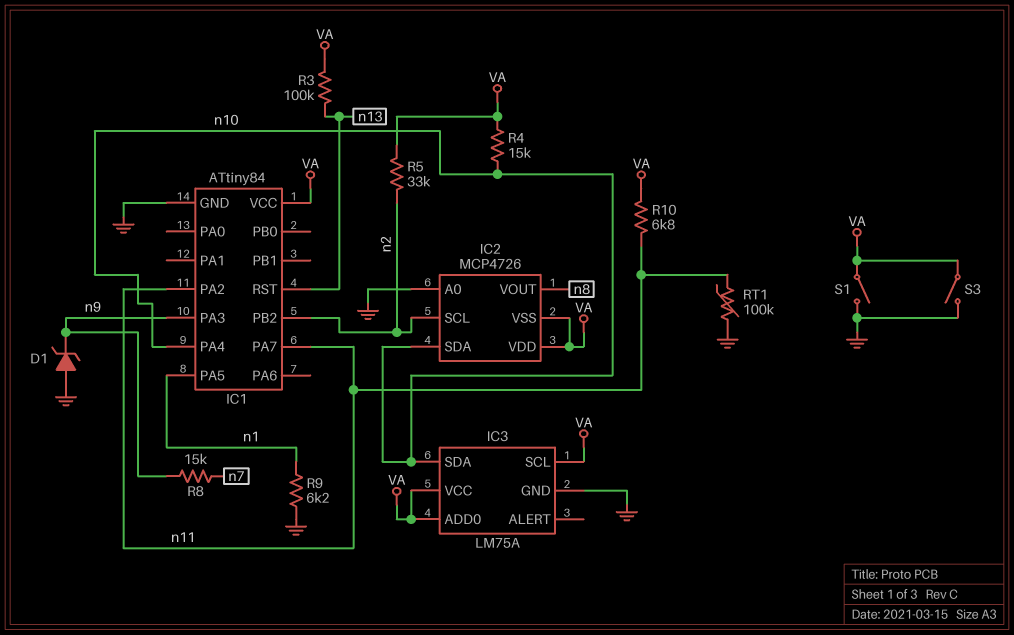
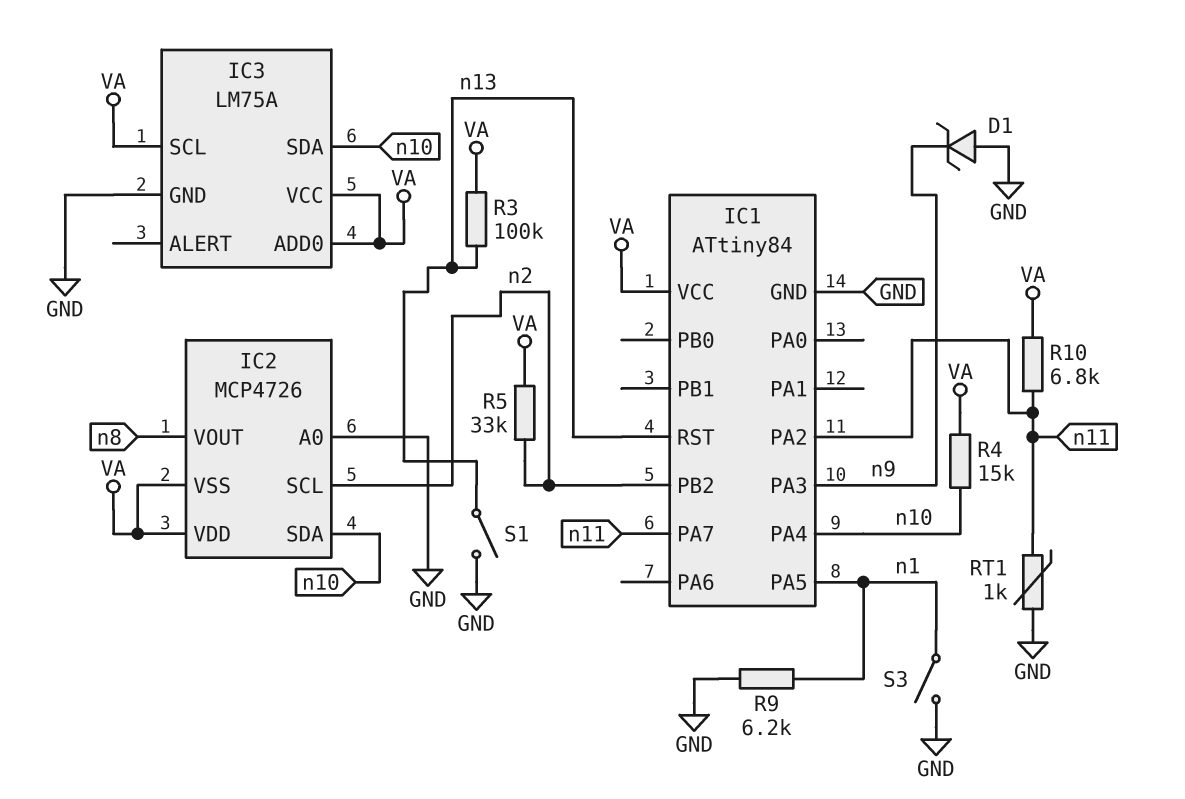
R8: 15k (n7, n9) -> none
RT1: 100k (GND, n11) -> 1k (GND, n11)
S1: switch (GND, VA) -> switch (GND, n13)
S3: switch (GND, VA) -> switch (GND, n1)

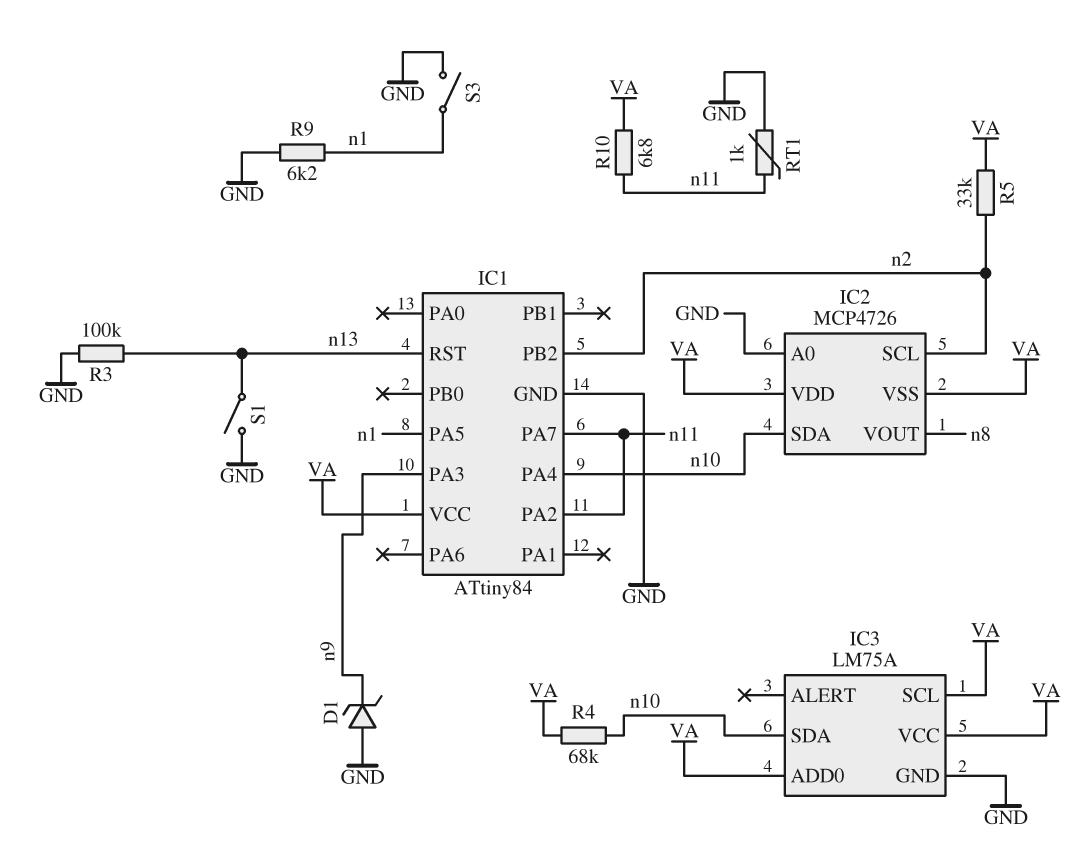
R3: 100k (VA, n13) -> 100k (GND, n13)
R4: 15k (VA, n10) -> 68k (VA, n10)

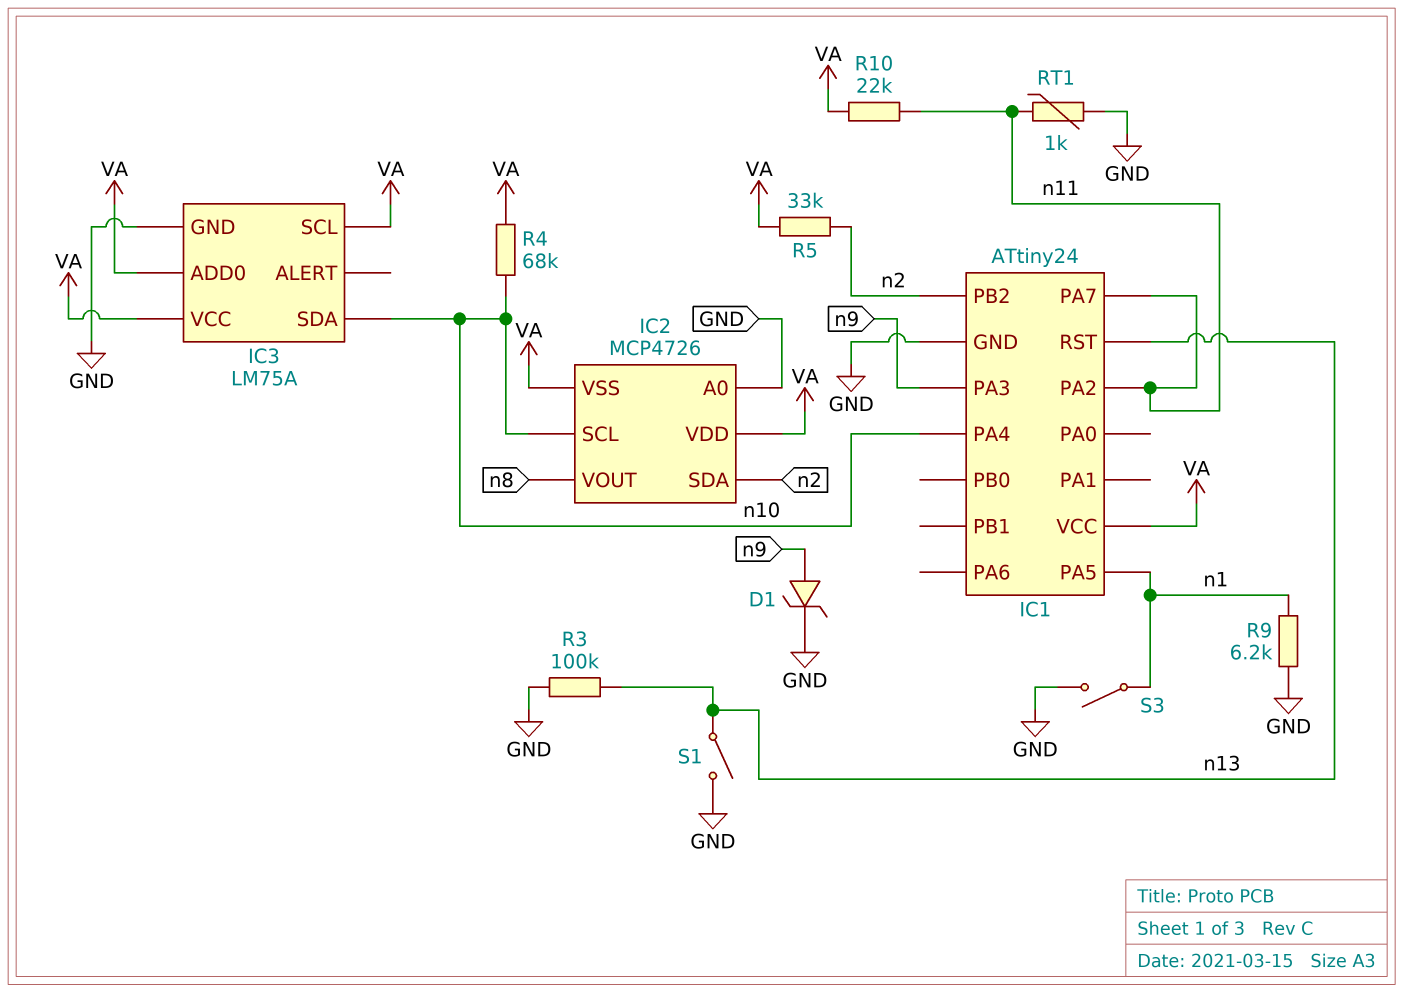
D1: zener (A GND, K n9) -> zener (A n9, K GND)
IC1: ATtiny84 -> ATtiny24
IC2 pin SCL: n2 -> n10
IC2 pin SDA: n10 -> n2
R10: 6.8k (VA, n11) -> 22k (VA, n11)

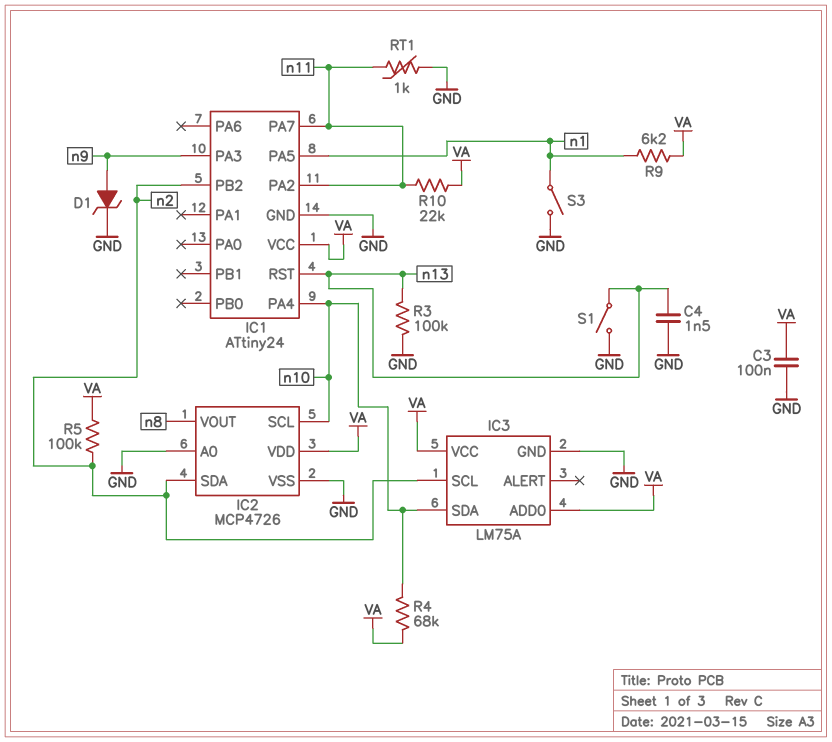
C3: none -> 100nF (GND, VA)
C4: none -> 1.5nF (GND, n13)
IC2 pin VSS: VA -> GND
IC3 pin SCL: VA -> n2
R5: 33k (VA, n2) -> 100k (VA, n2)
R9: 6.2k (GND, n1) -> 6.2k (VA, n1)

